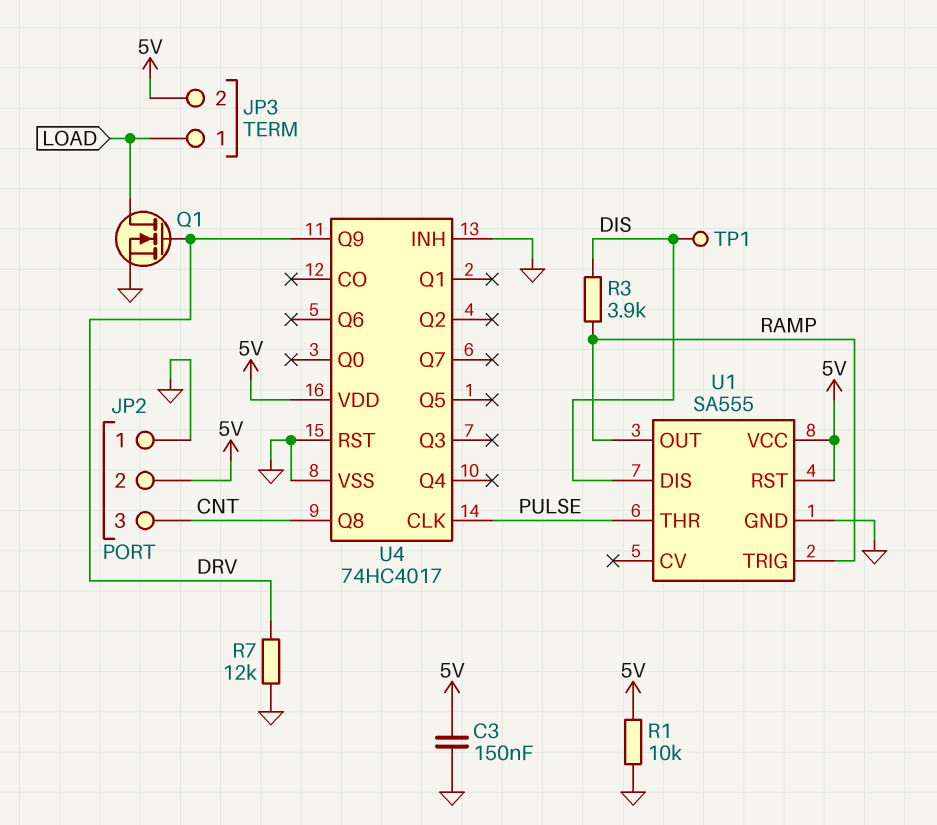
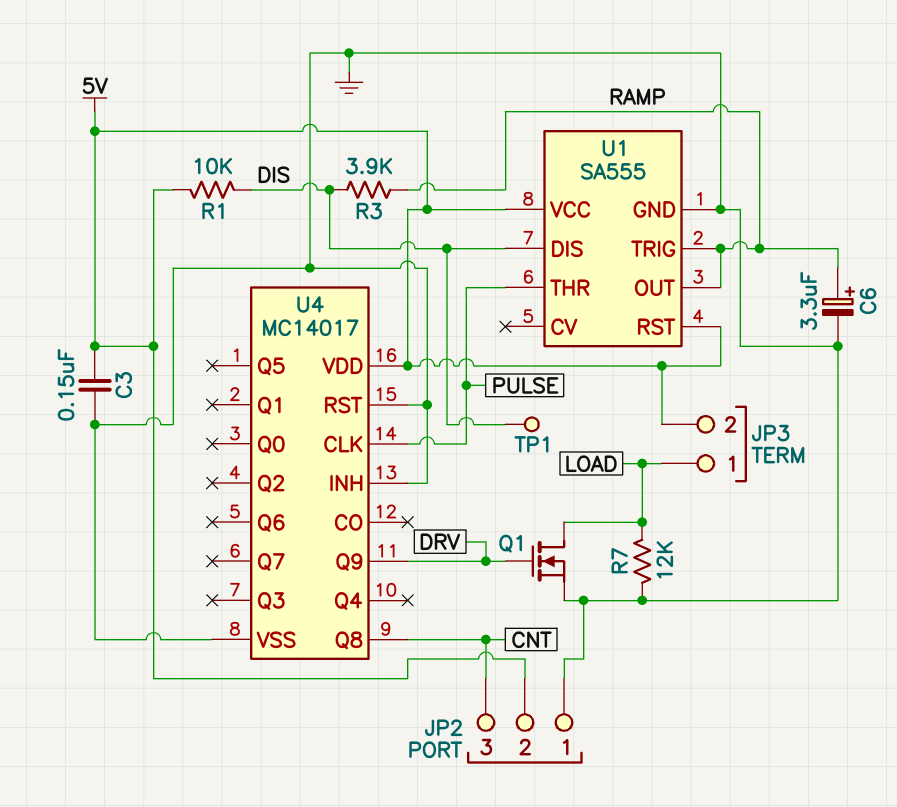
C6: none -> 3.3uF (plus RAMP, minus GND)
R1: 10k (5V, GND) -> 10k (5V, DIS)
R7: 12k (DRV, GND) -> 12k (GND, LOAD)
U4: 74HC4017 -> MC14017

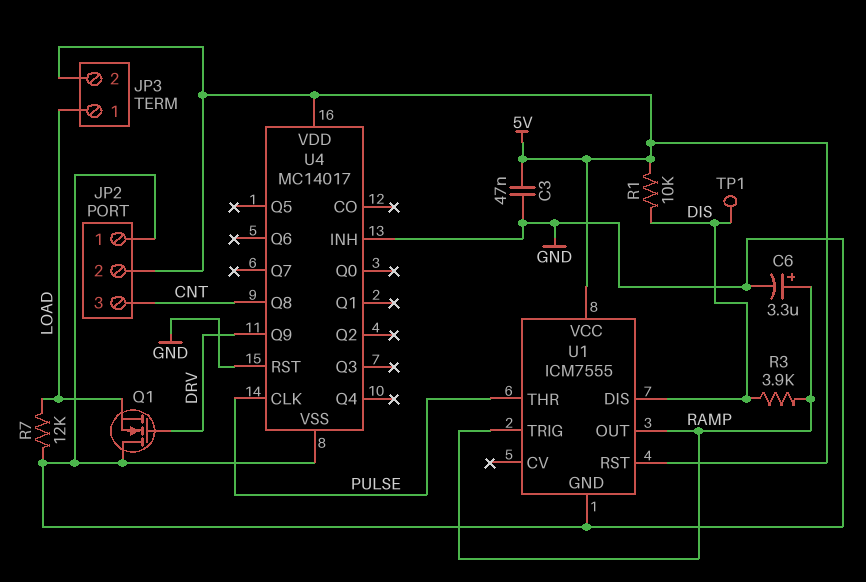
C3: 150nF (5V, GND) -> 47nF (5V, GND)
Q1: NMOS (G DRV, D LOAD, S GND) -> NMOS (G DRV, D GND, S LOAD)
U1: SA555 -> ICM7555

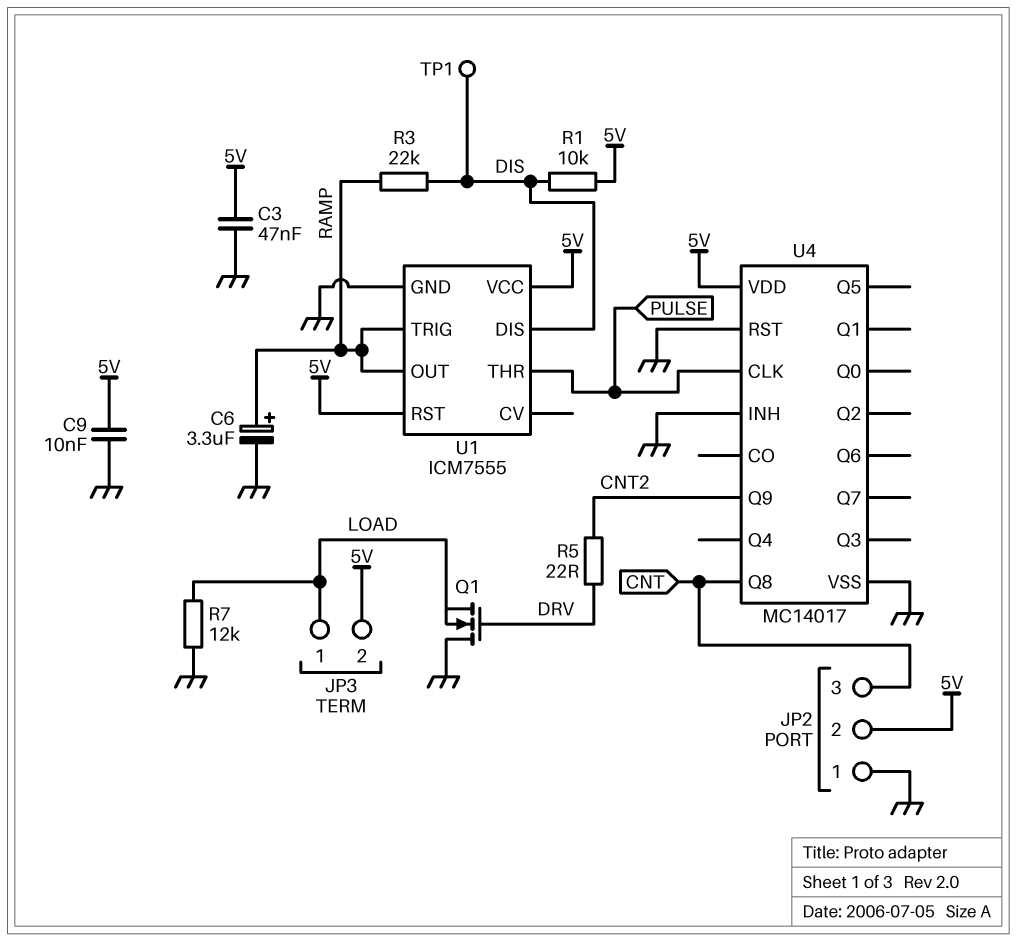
C9: none -> 10nF (5V, GND)
R3: 3.9k (DIS, RAMP) -> 22k (DIS, RAMP)
R5: none -> 22 (CNT2, DRV)
U4 pin Q9: DRV -> CNT2

